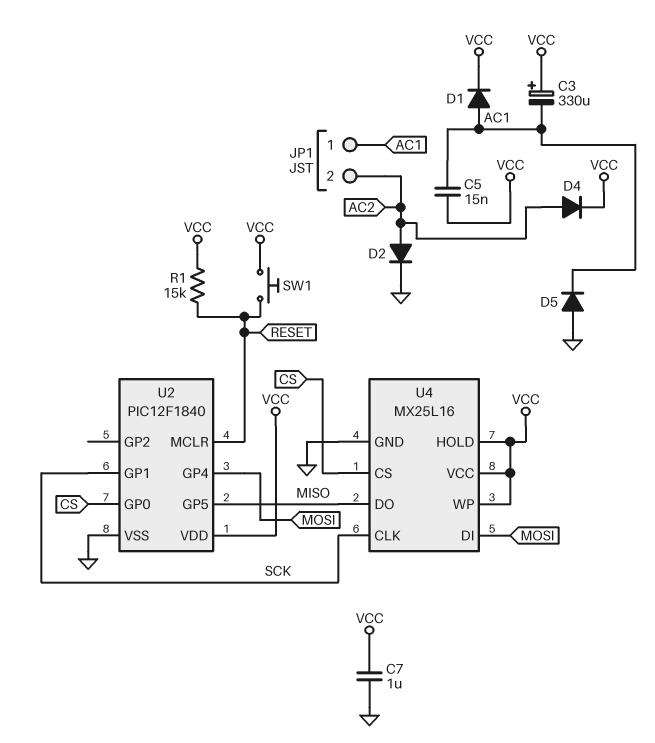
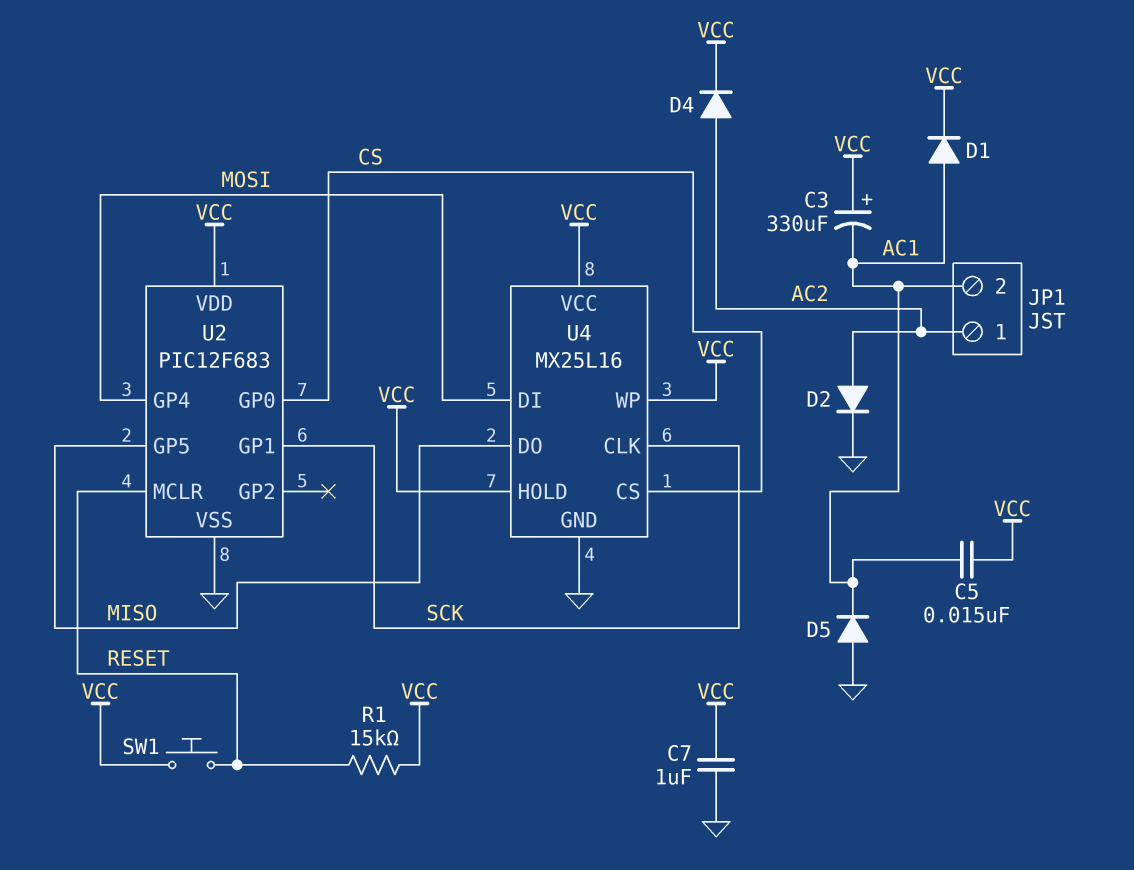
JP1 pin 1: AC1 -> AC2
JP1 pin 2: AC2 -> AC1
U2: PIC12F1840 -> PIC12F683

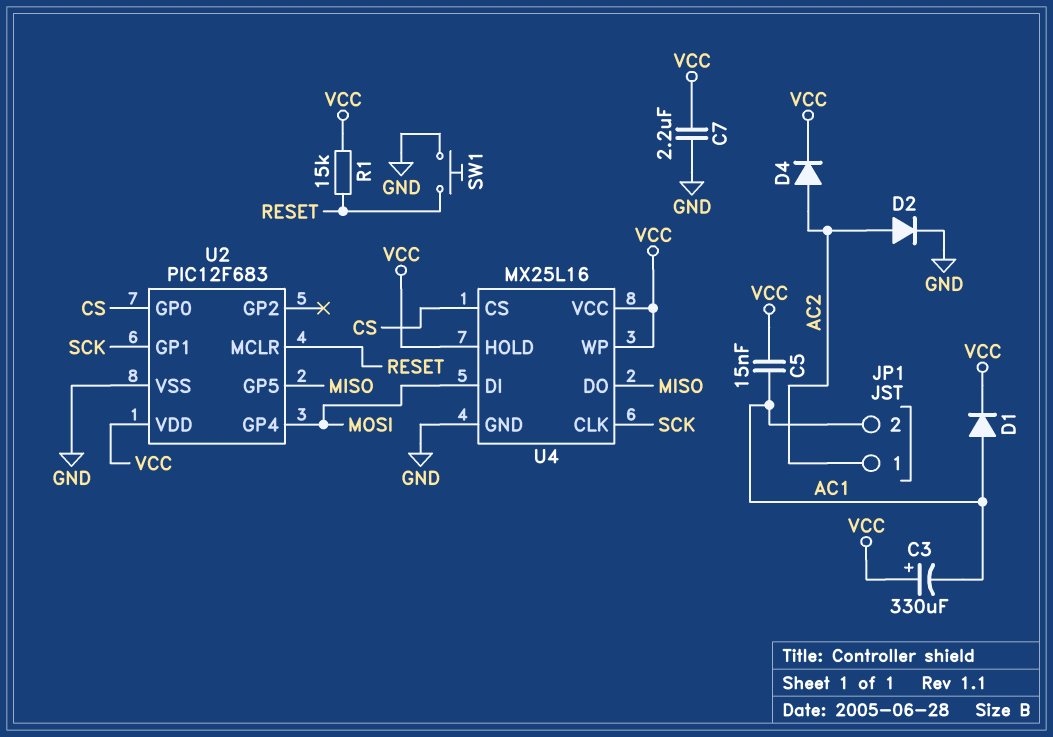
C7: 1uF (GND, VCC) -> 2.2uF (GND, VCC)
D5: diode (A GND, K AC1) -> none
SW1: button (RESET, VCC) -> button (GND, RESET)

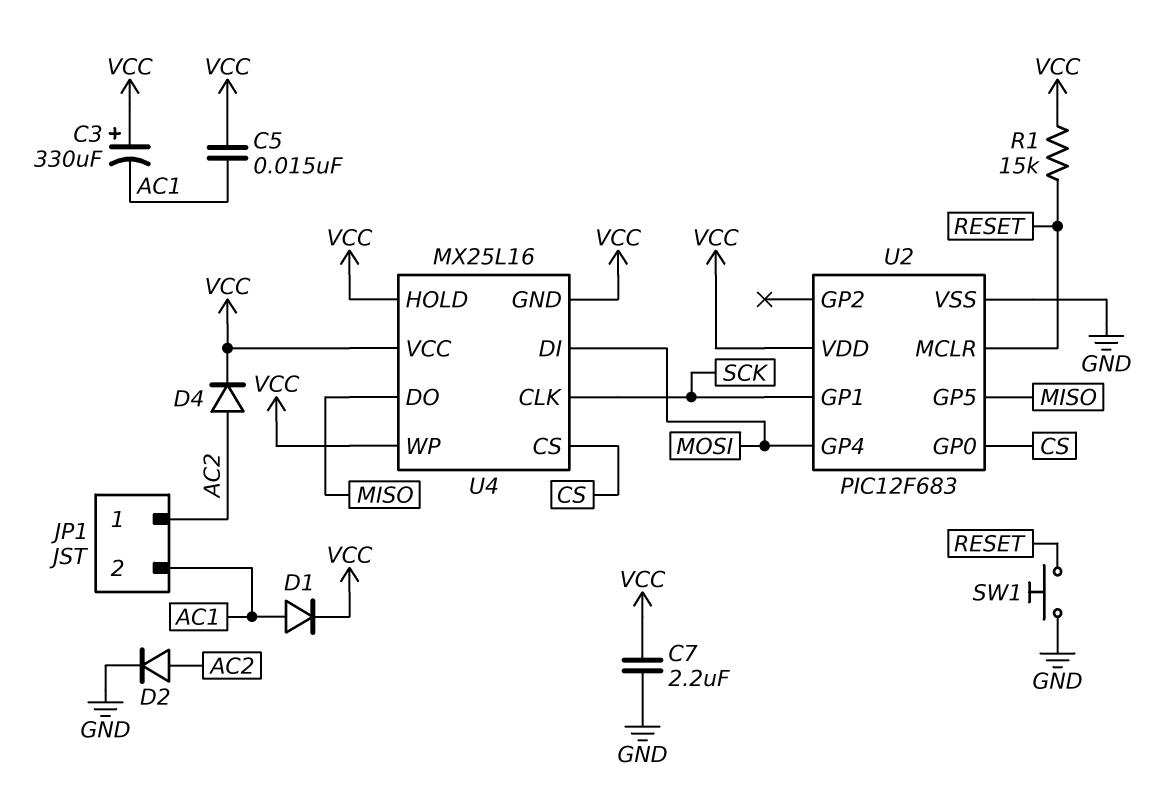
U4 pin GND: GND -> VCC

